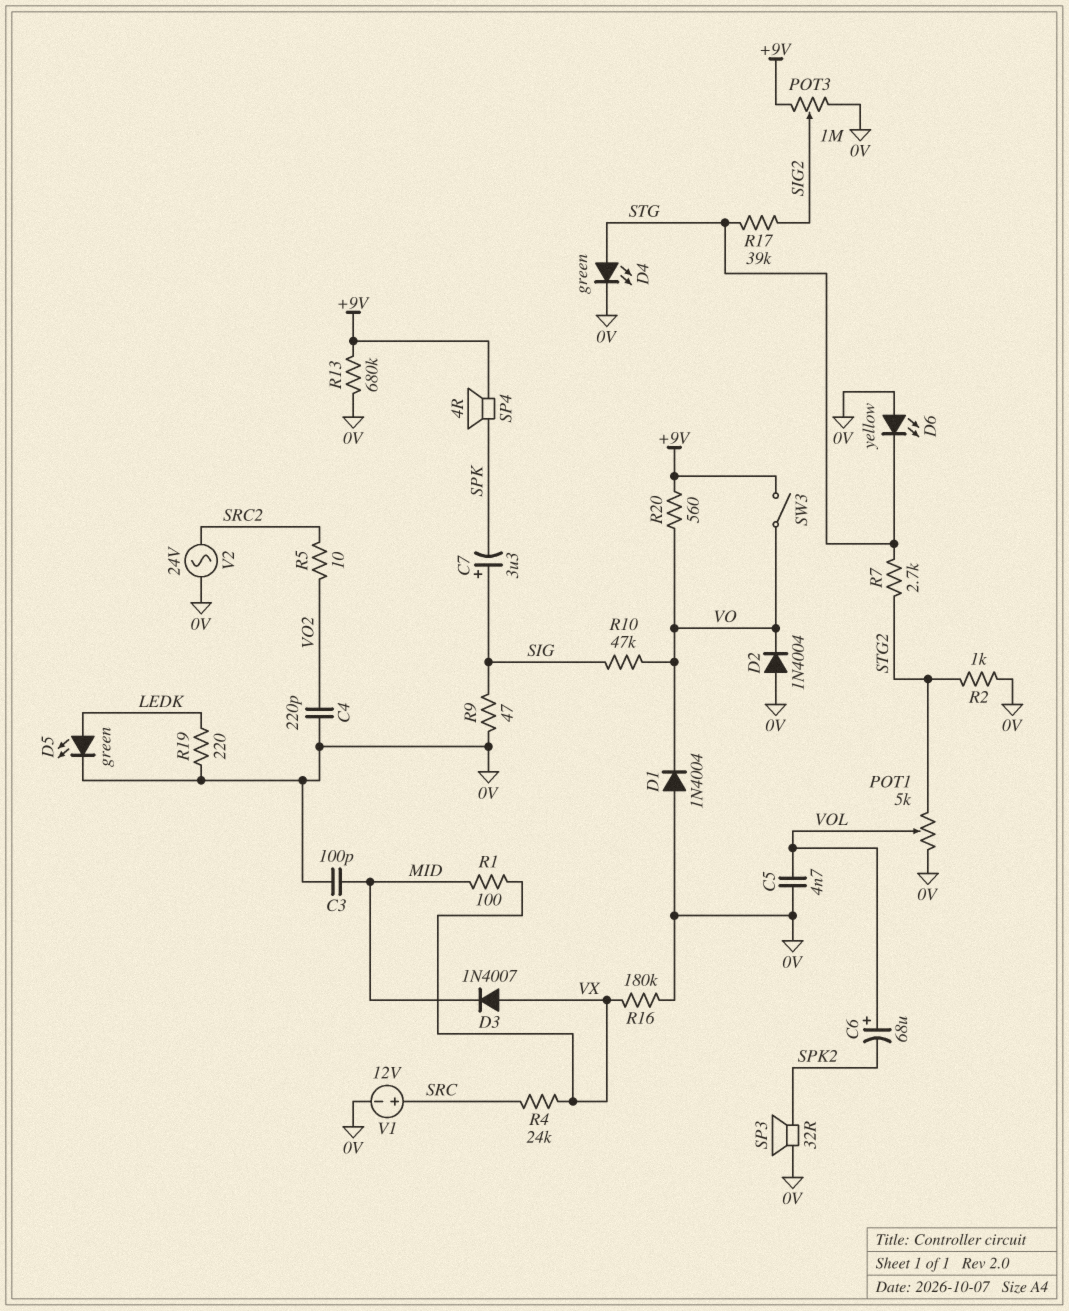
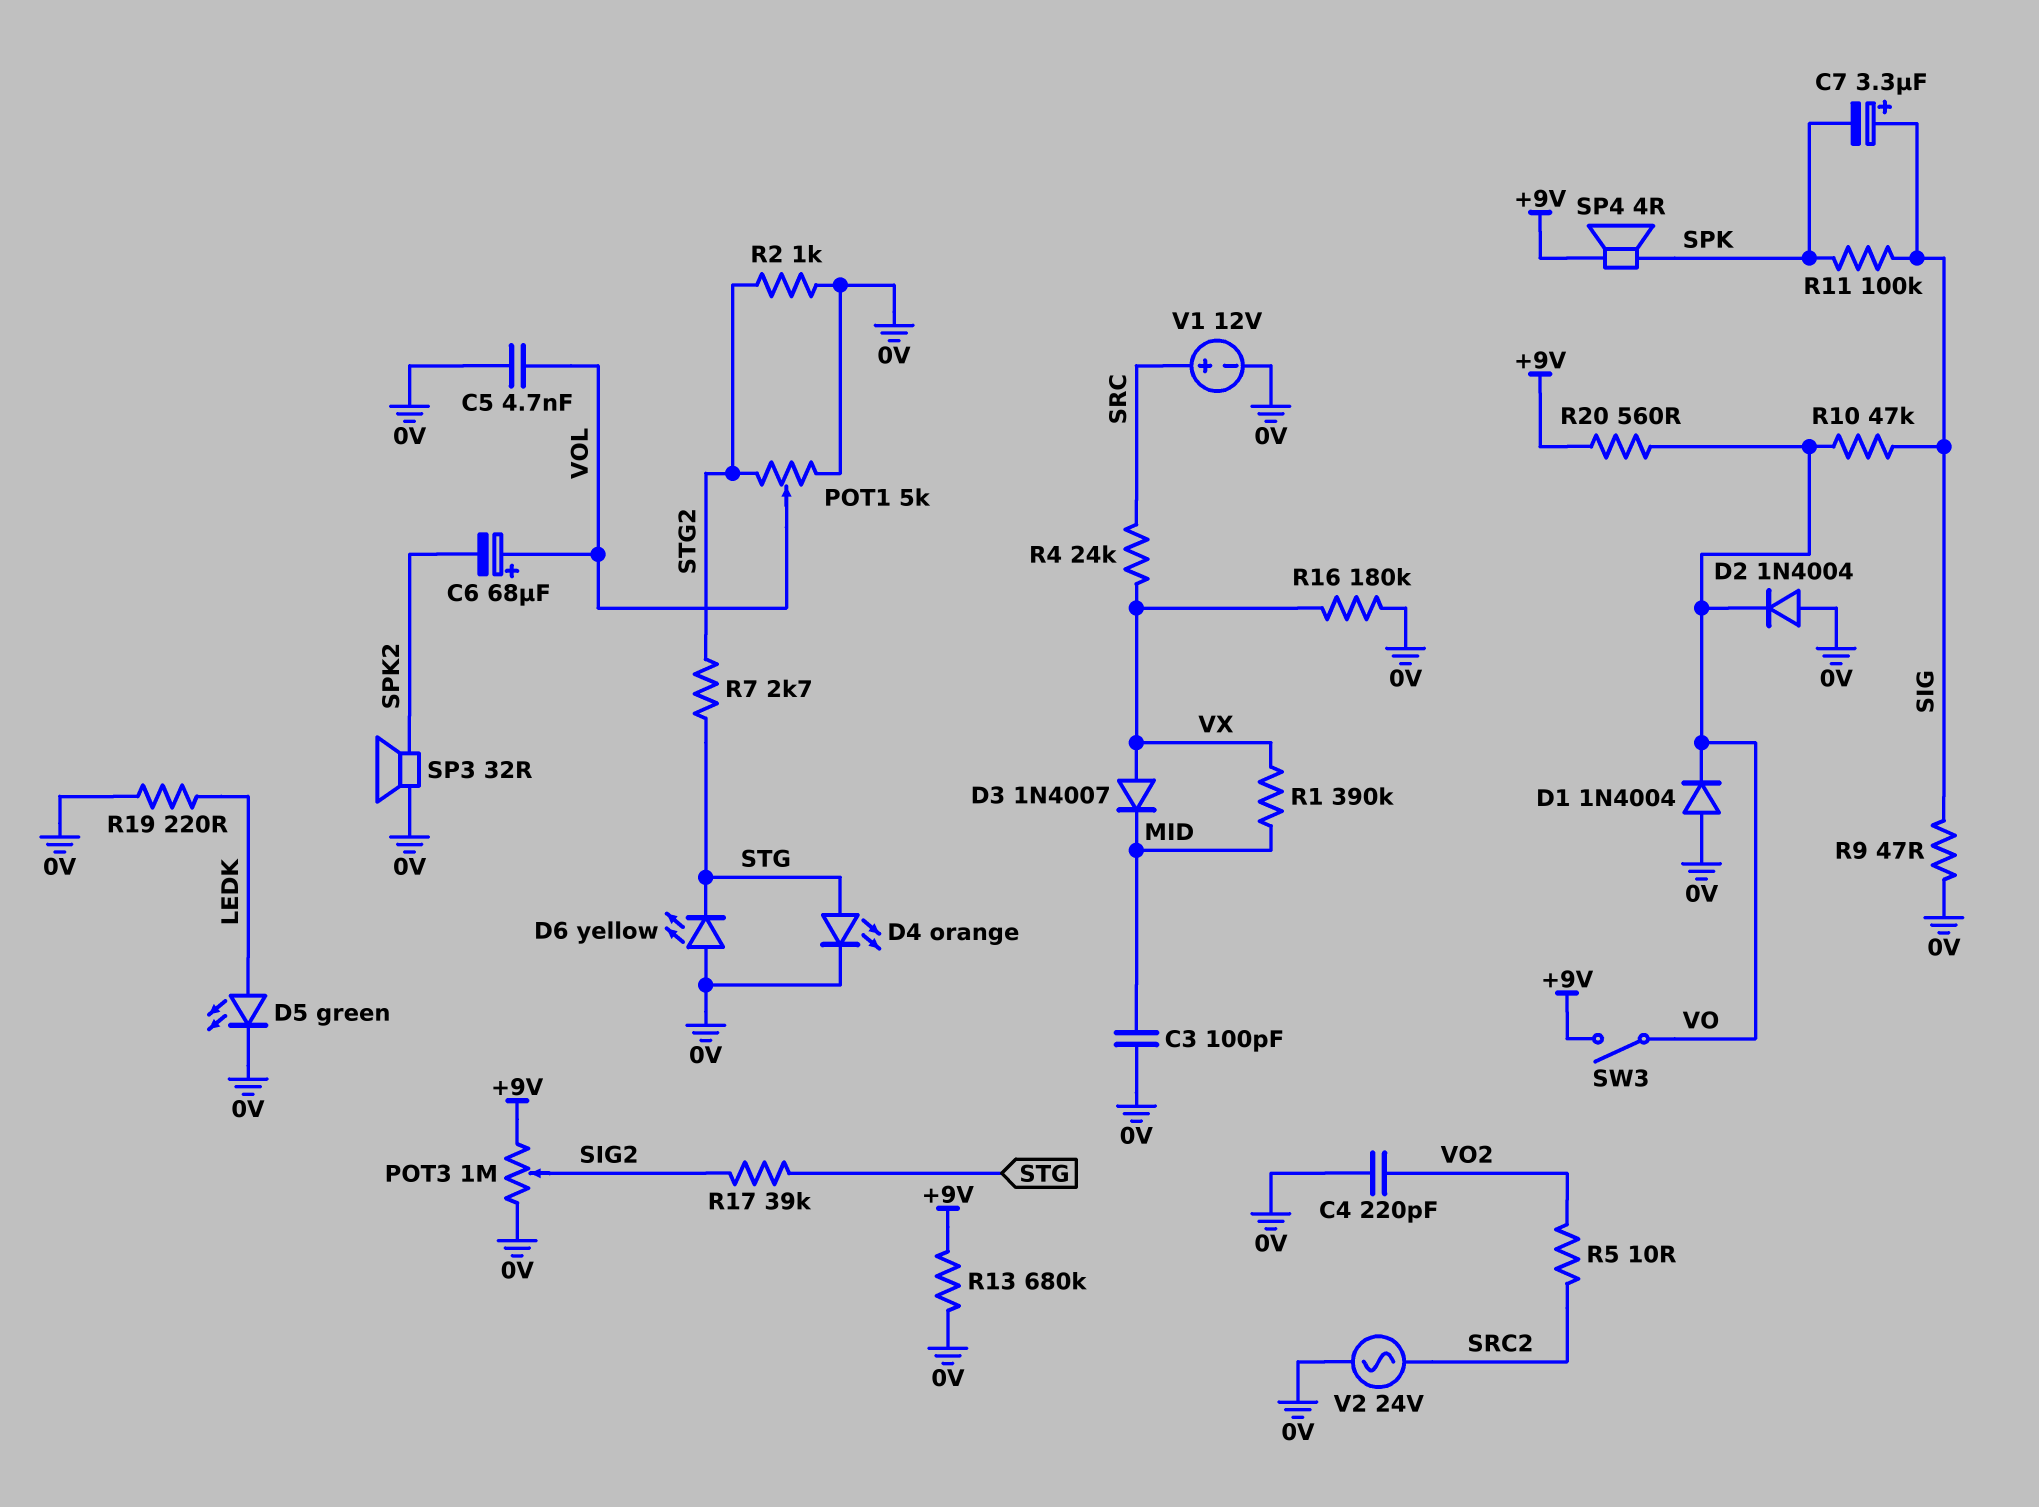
D4: LED green (A STG, K 0V) -> LED orange (A STG, K 0V)
R1: 100 (MID, VX) -> 390k (MID, VX)
R11: none -> 100k (SIG, SPK)

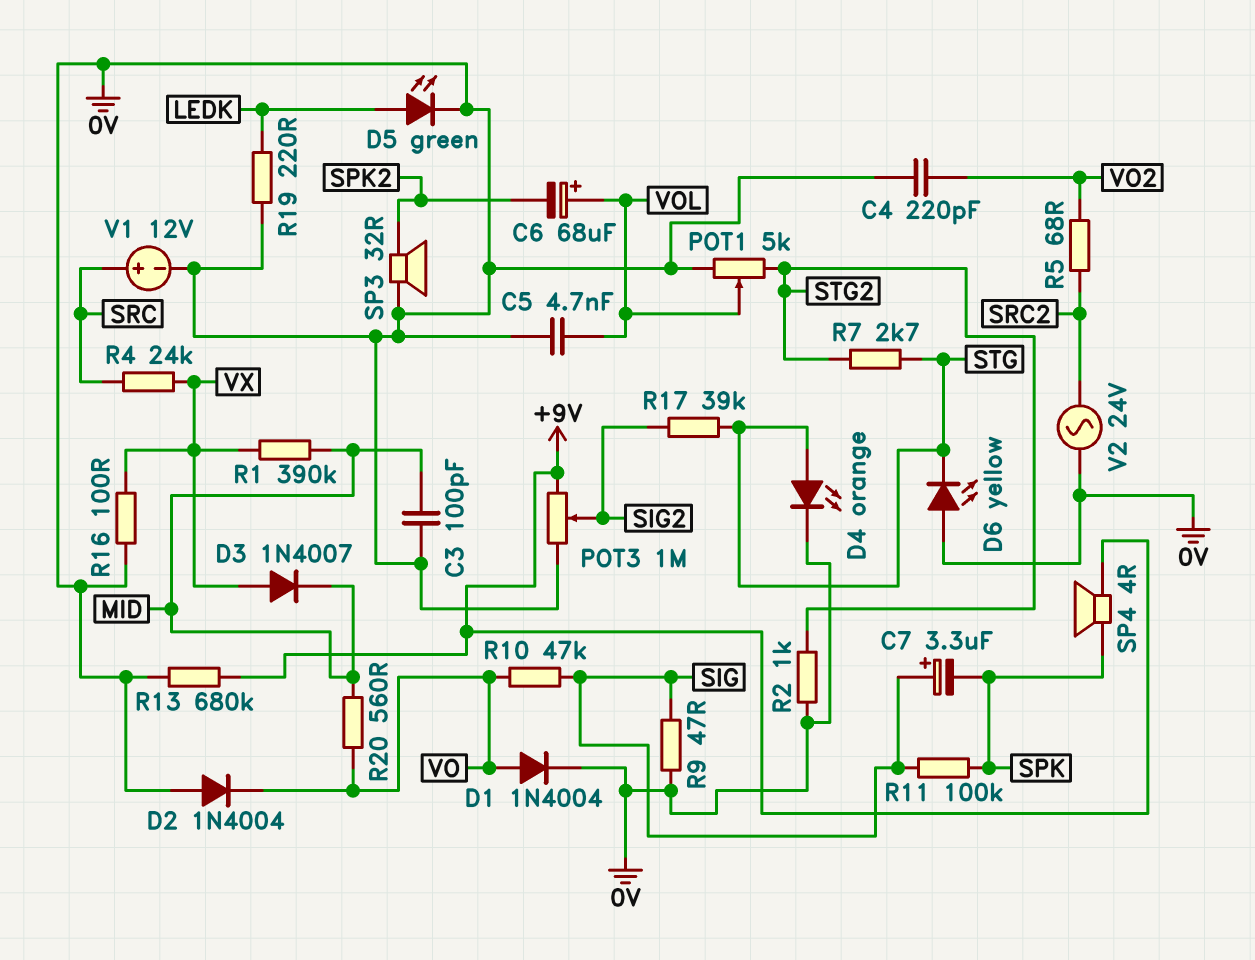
D1: diode 1N4004 (A 0V, K VO) -> diode 1N4004 (A VO, K 0V)
R5: 10 (SRC2, VO2) -> 68 (SRC2, VO2)
R16: 180k (0V, VX) -> 100 (0V, VX)
R20: 560 (+9V, VO) -> 560 (MID, VO)
SW3: switch (+9V, VO) -> none

